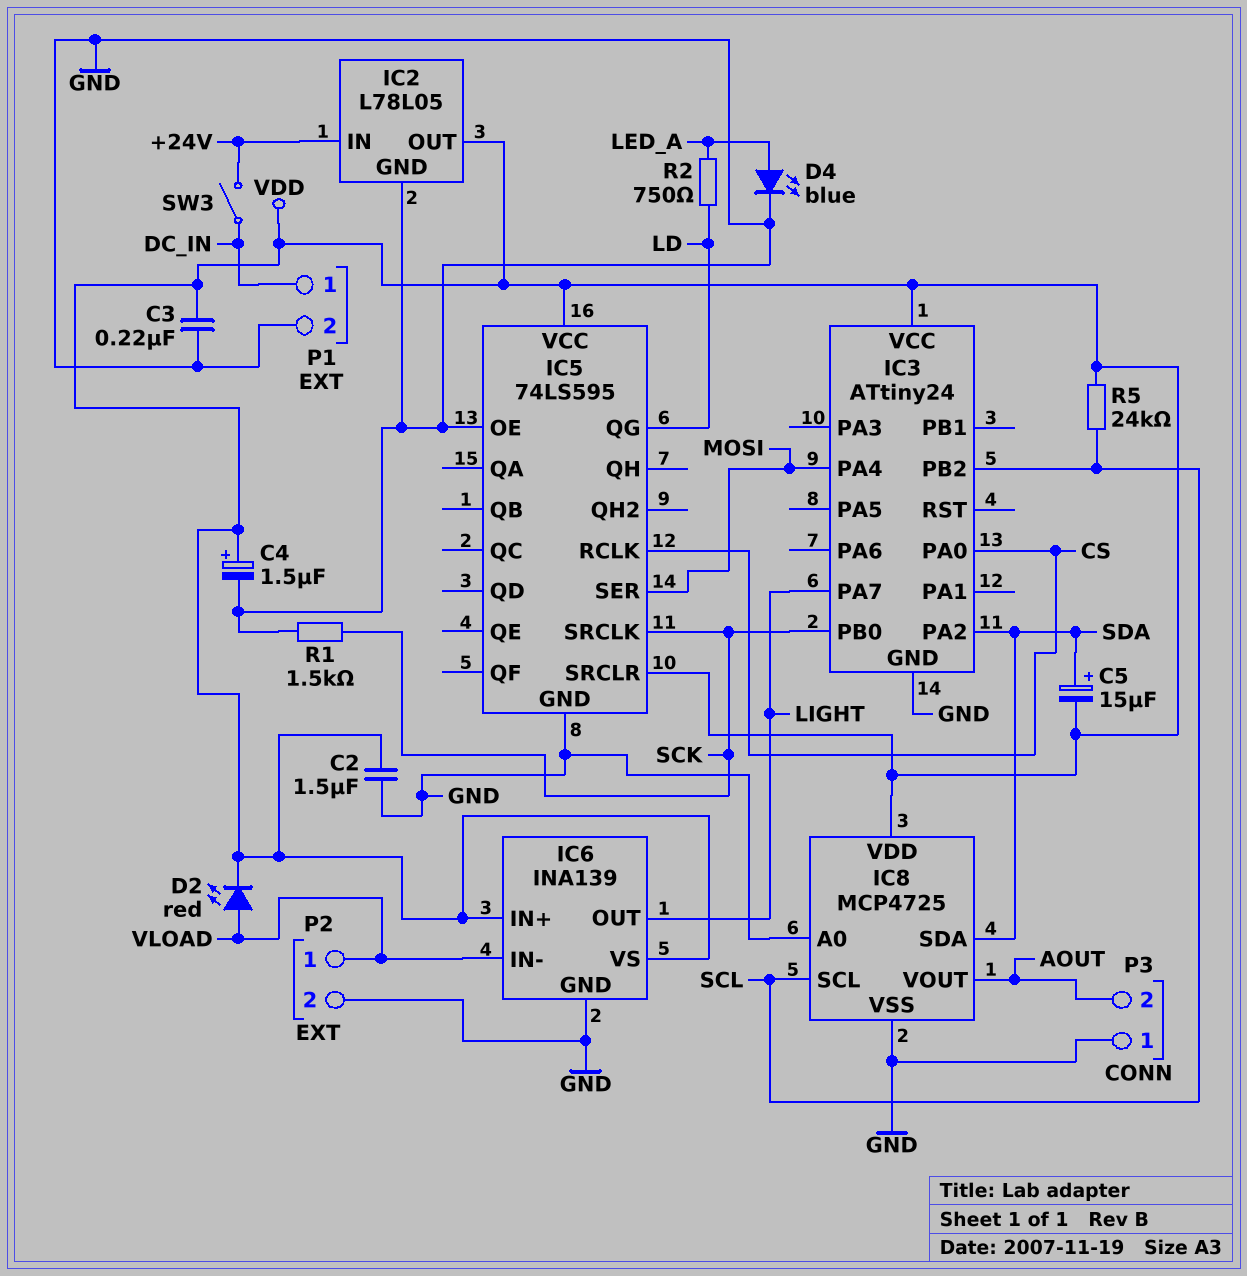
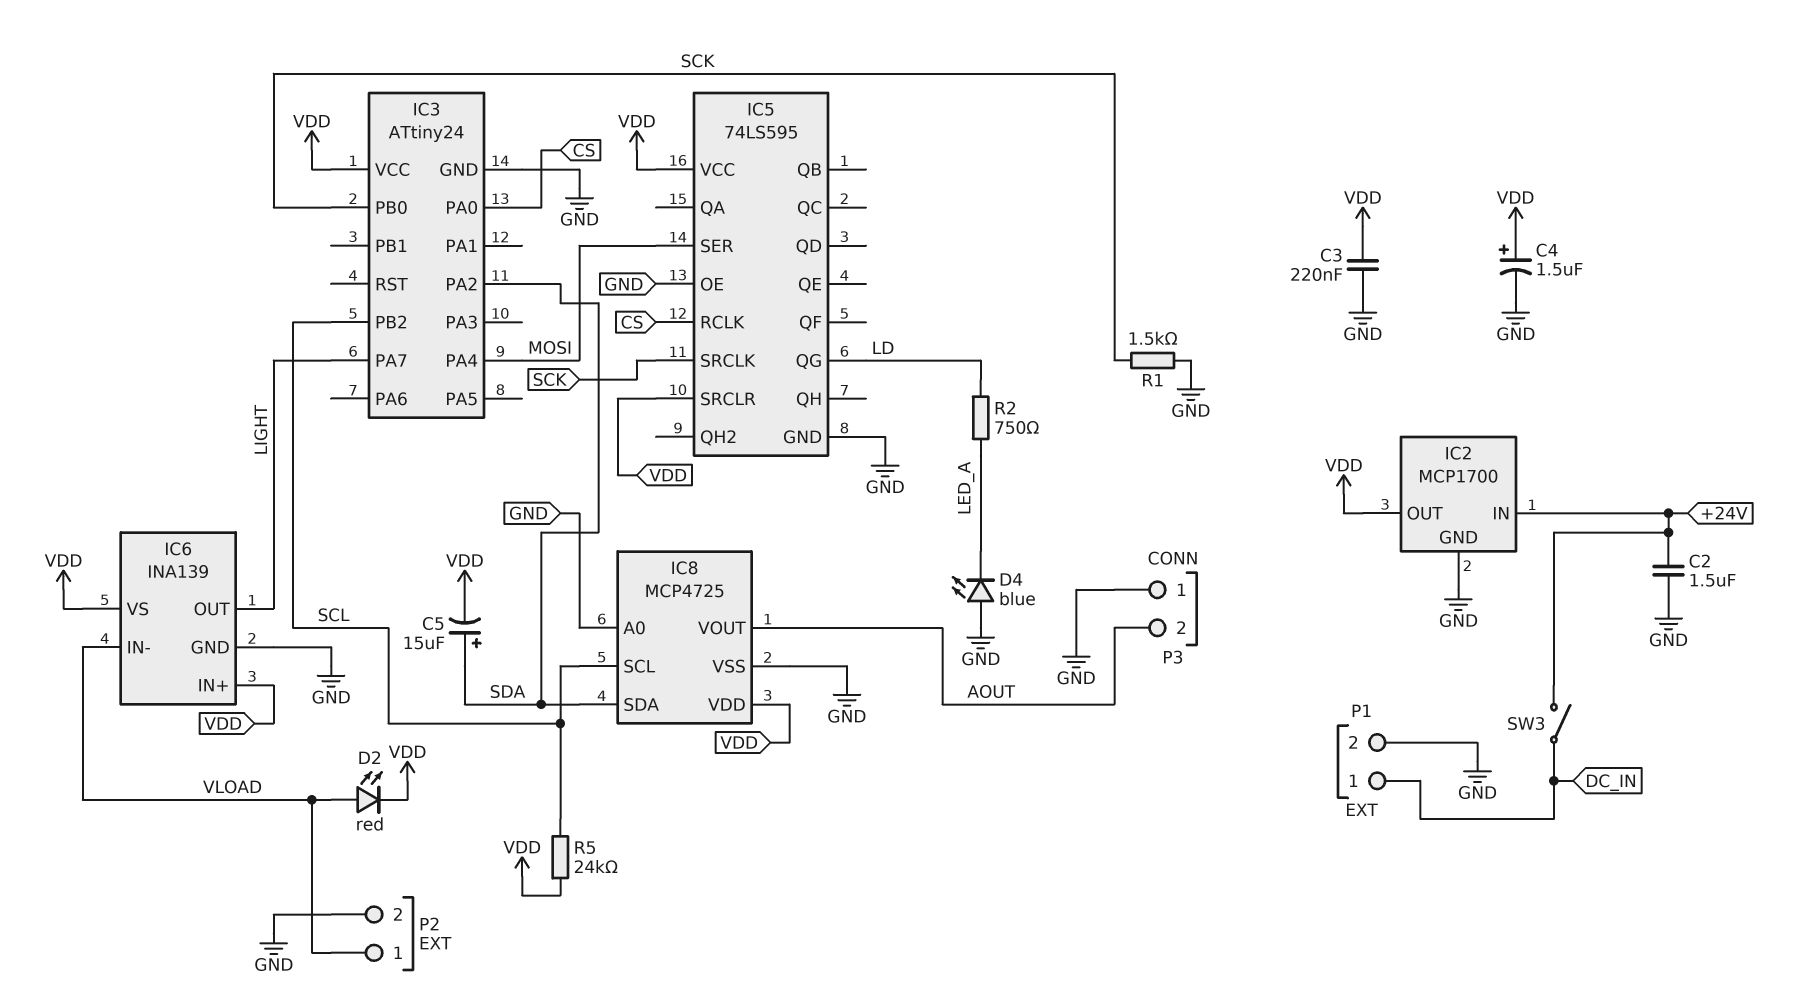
C2: 1.5uF (GND, VDD) -> 1.5uF (+24V, GND)
D4: LED blue (A LED_A, K GND) -> LED blue (A GND, K LED_A)
IC2: L78L05 -> MCP1700

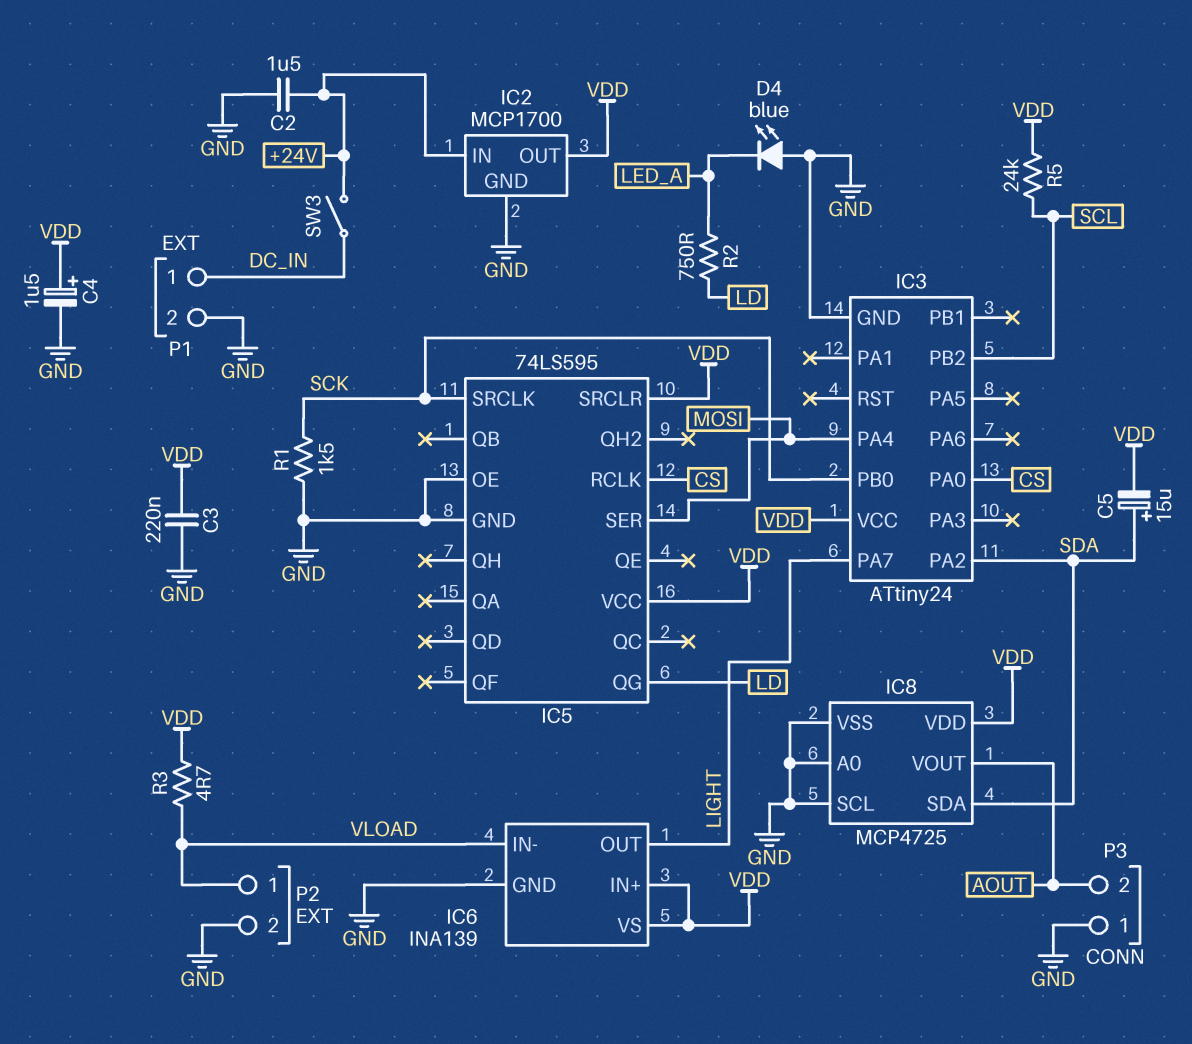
D2: LED red (A VLOAD, K VDD) -> none
IC8 pin SCL: SCL -> GND
R3: none -> 4.7 (VDD, VLOAD)

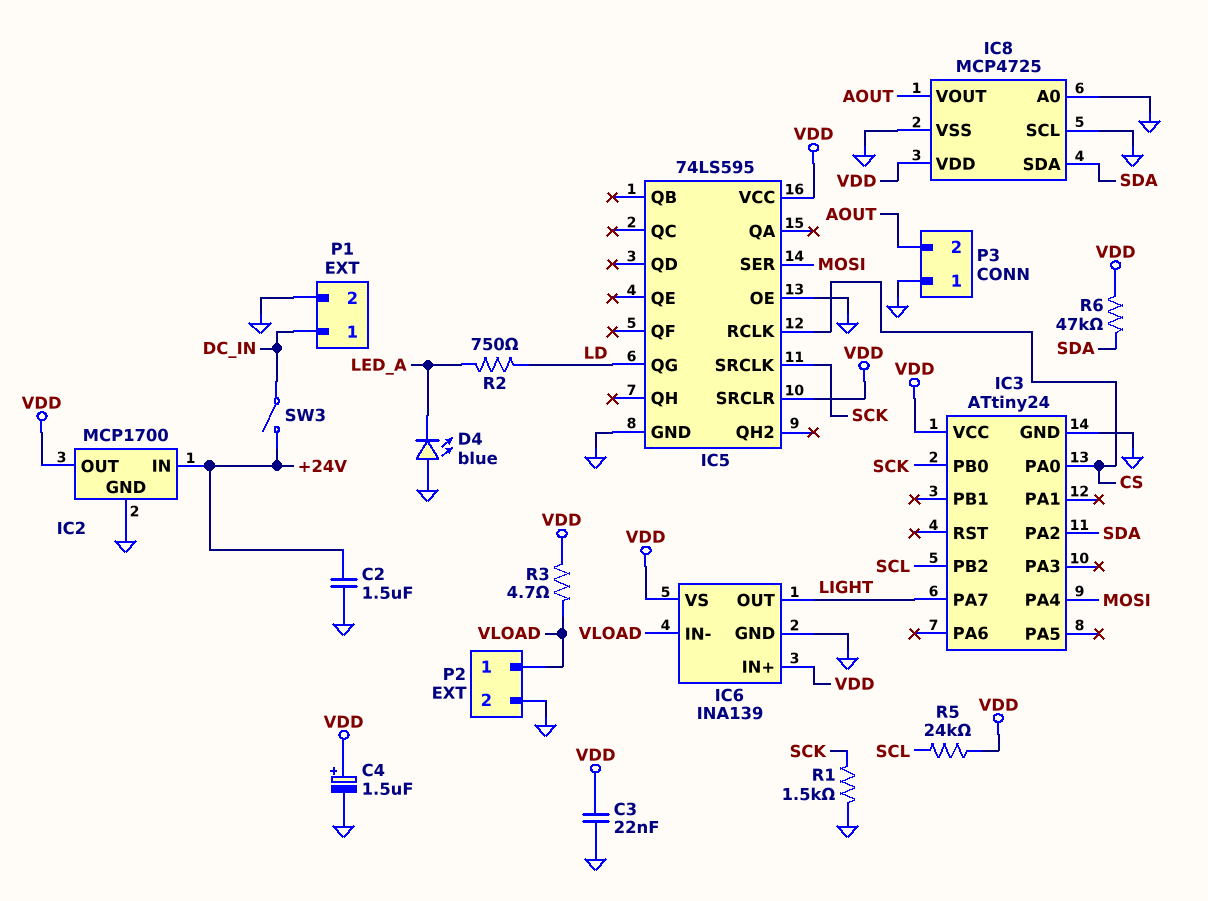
C3: 220nF (GND, VDD) -> 22nF (GND, VDD)
C5: 15uF (plus SDA, minus VDD) -> none
R6: none -> 47k (SDA, VDD)

